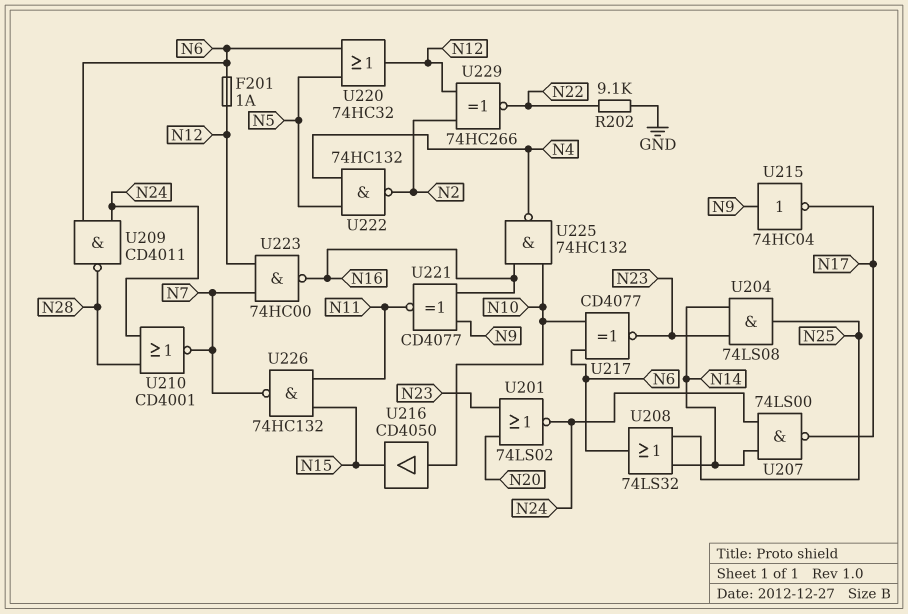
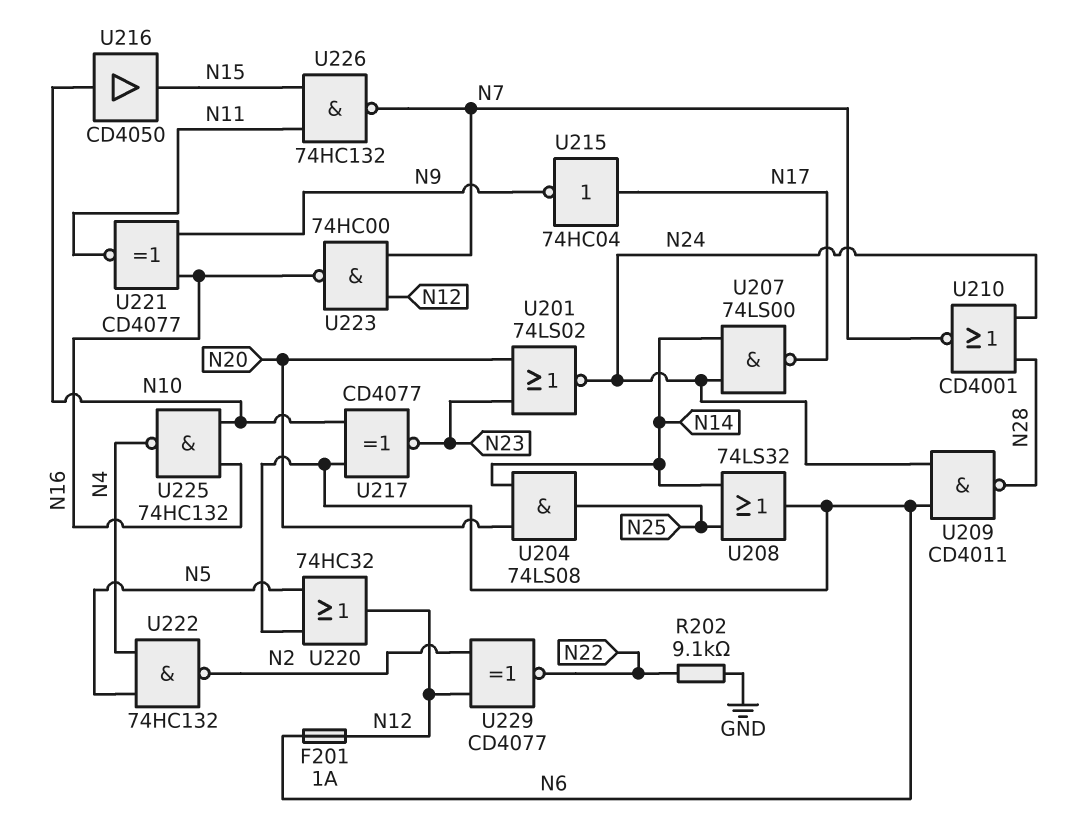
U204: AND 74LS08 (in N14, in N23, out N25) -> AND 74LS08 (in N14, in N20, out N25)
U215: NOT 74HC04 (in N9, out N17) -> NOT 74HC04 (in N17, out N9)
U229: XNOR 74HC266 (in N2, in N12, out N22) -> XNOR CD4077 (in N2, in N12, out N22)

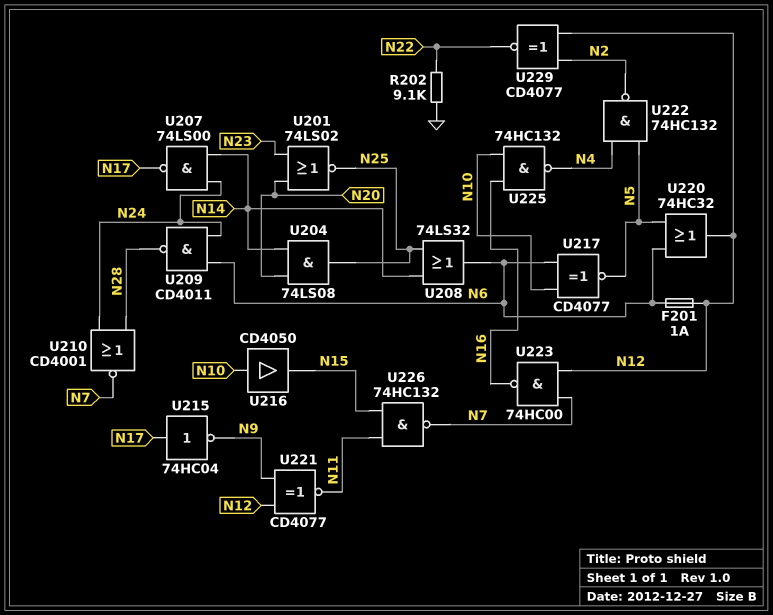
U201: NOR 74LS02 (in N20, in N23, out N24) -> NOR 74LS02 (in N20, in N23, out N25)
U217: XNOR CD4077 (in N6, in N10, out N23) -> XNOR CD4077 (in N6, in N10, out N5)
U221: XNOR CD4077 (in N9, in N16, out N11) -> XNOR CD4077 (in N9, in N12, out N11)

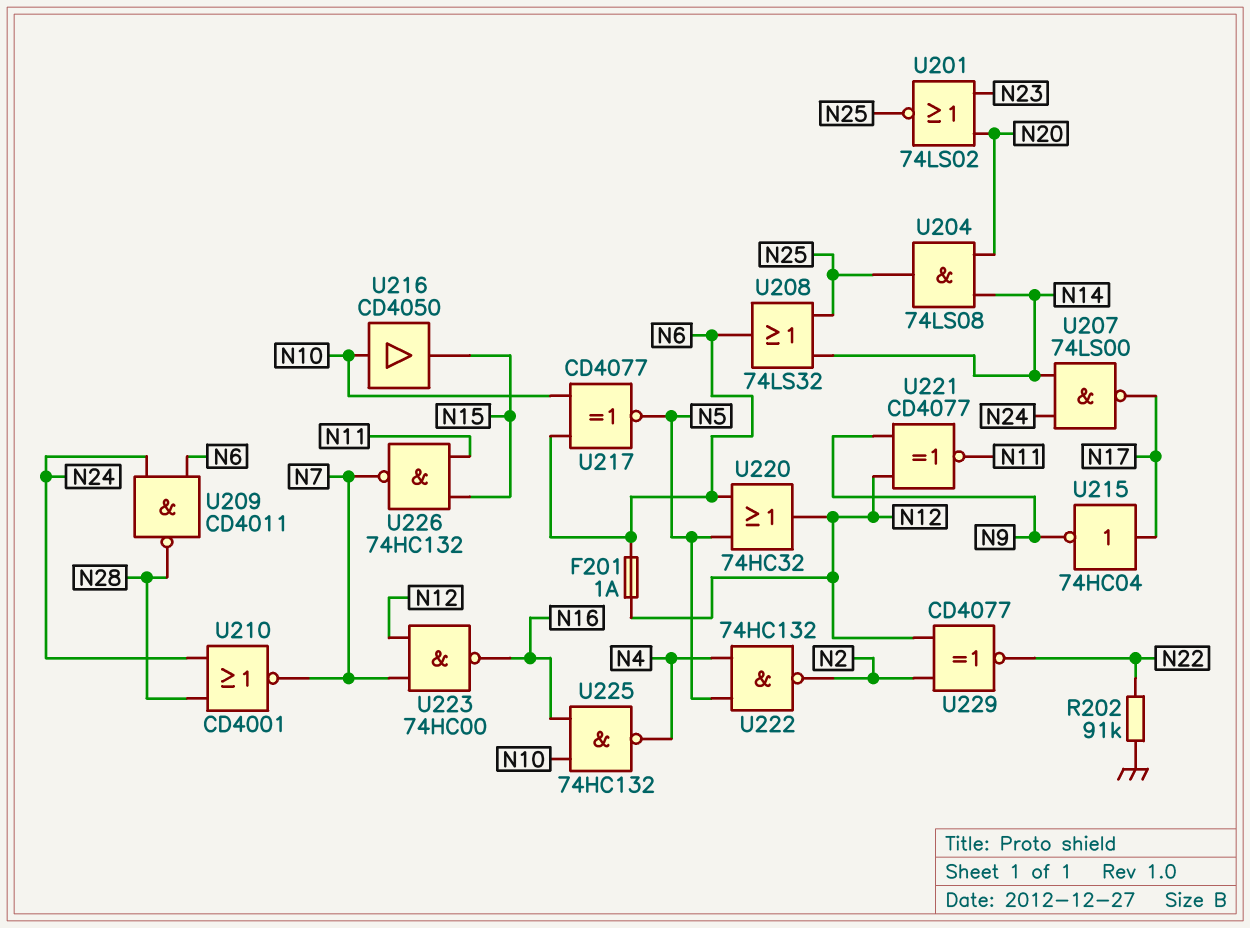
R202: 9.1k (GND, N22) -> 91k (GND, N22)

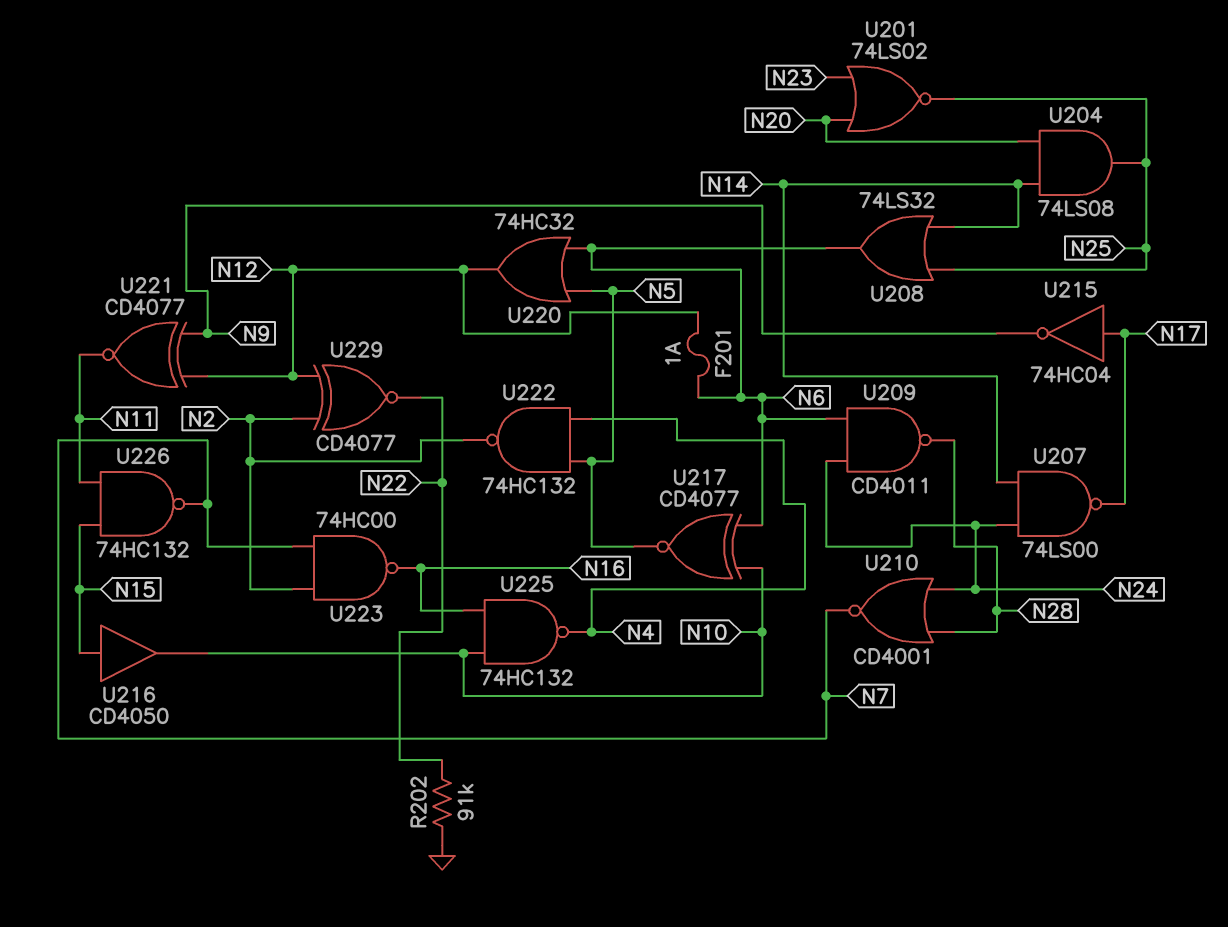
U216: buffer CD4050 (in N10, out N15) -> buffer CD4050 (in N15, out N10)
U223: NAND 74HC00 (in N7, in N12, out N16) -> NAND 74HC00 (in N2, in N7, out N16)

